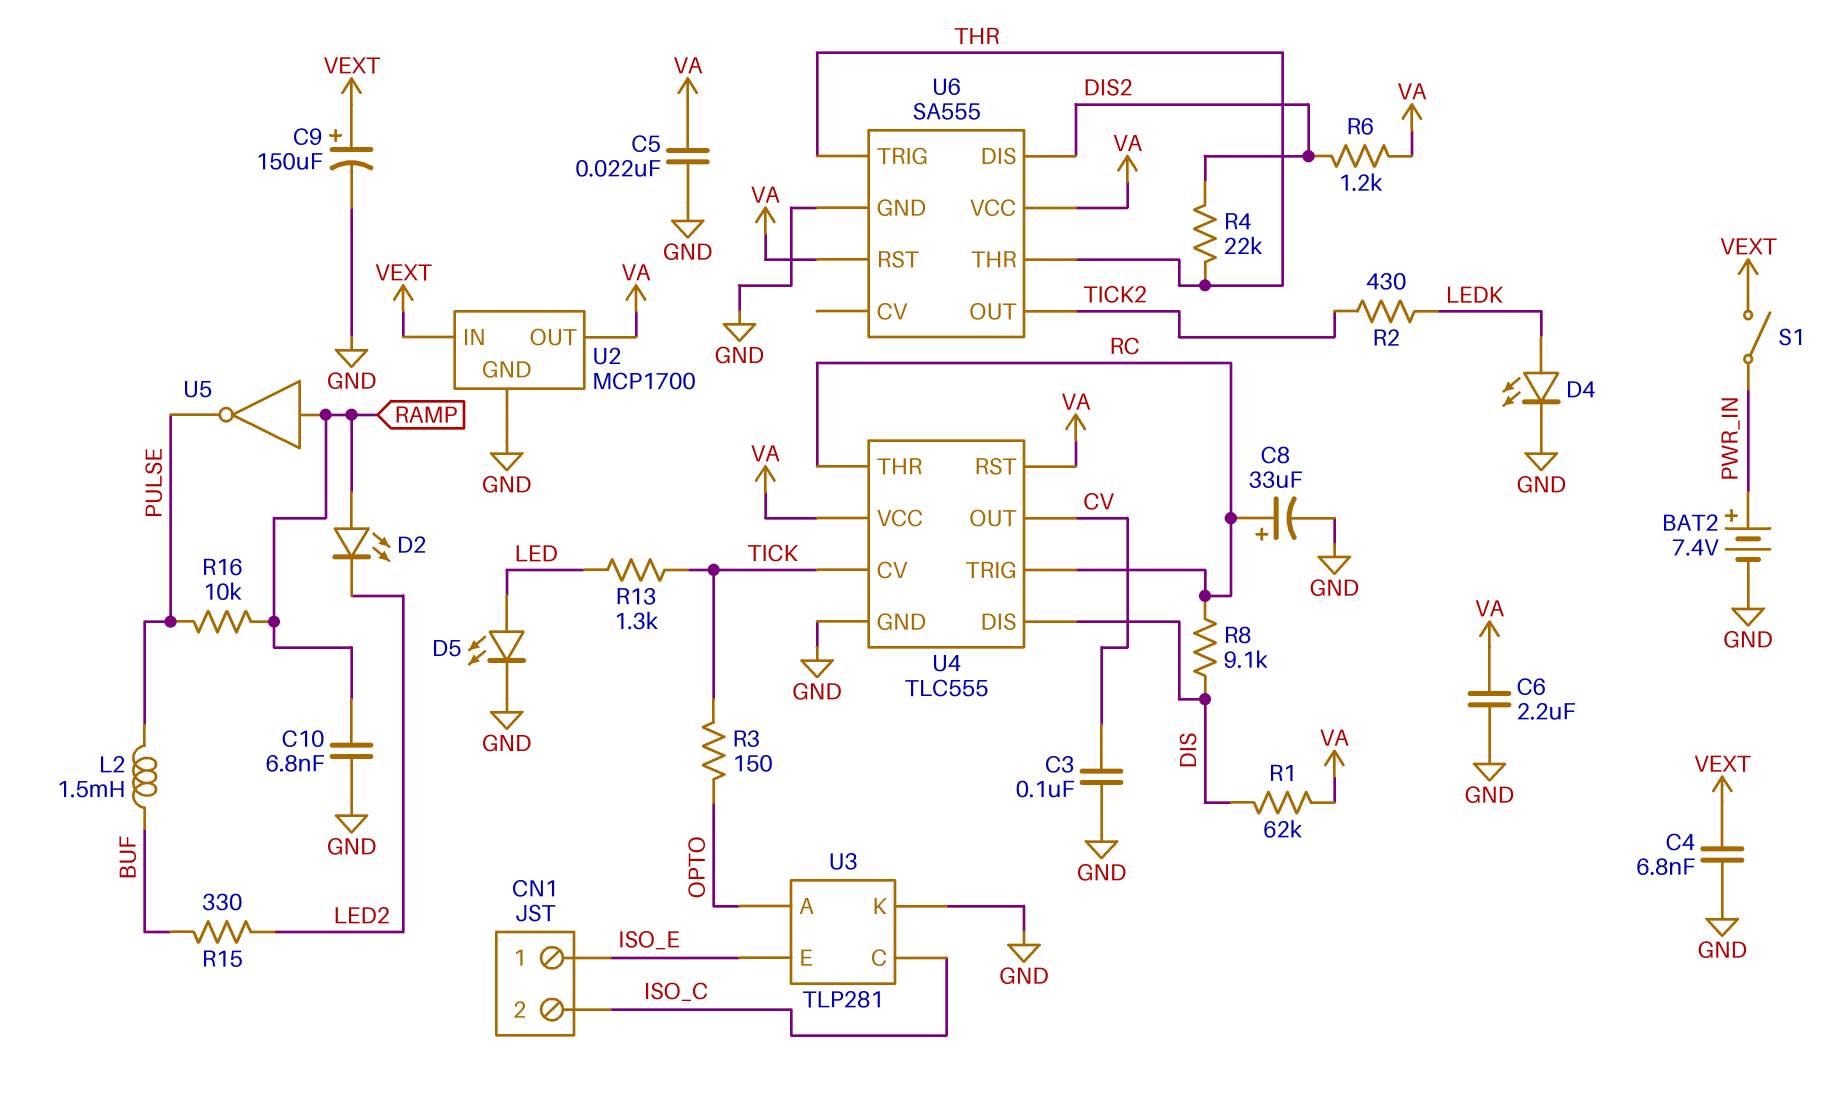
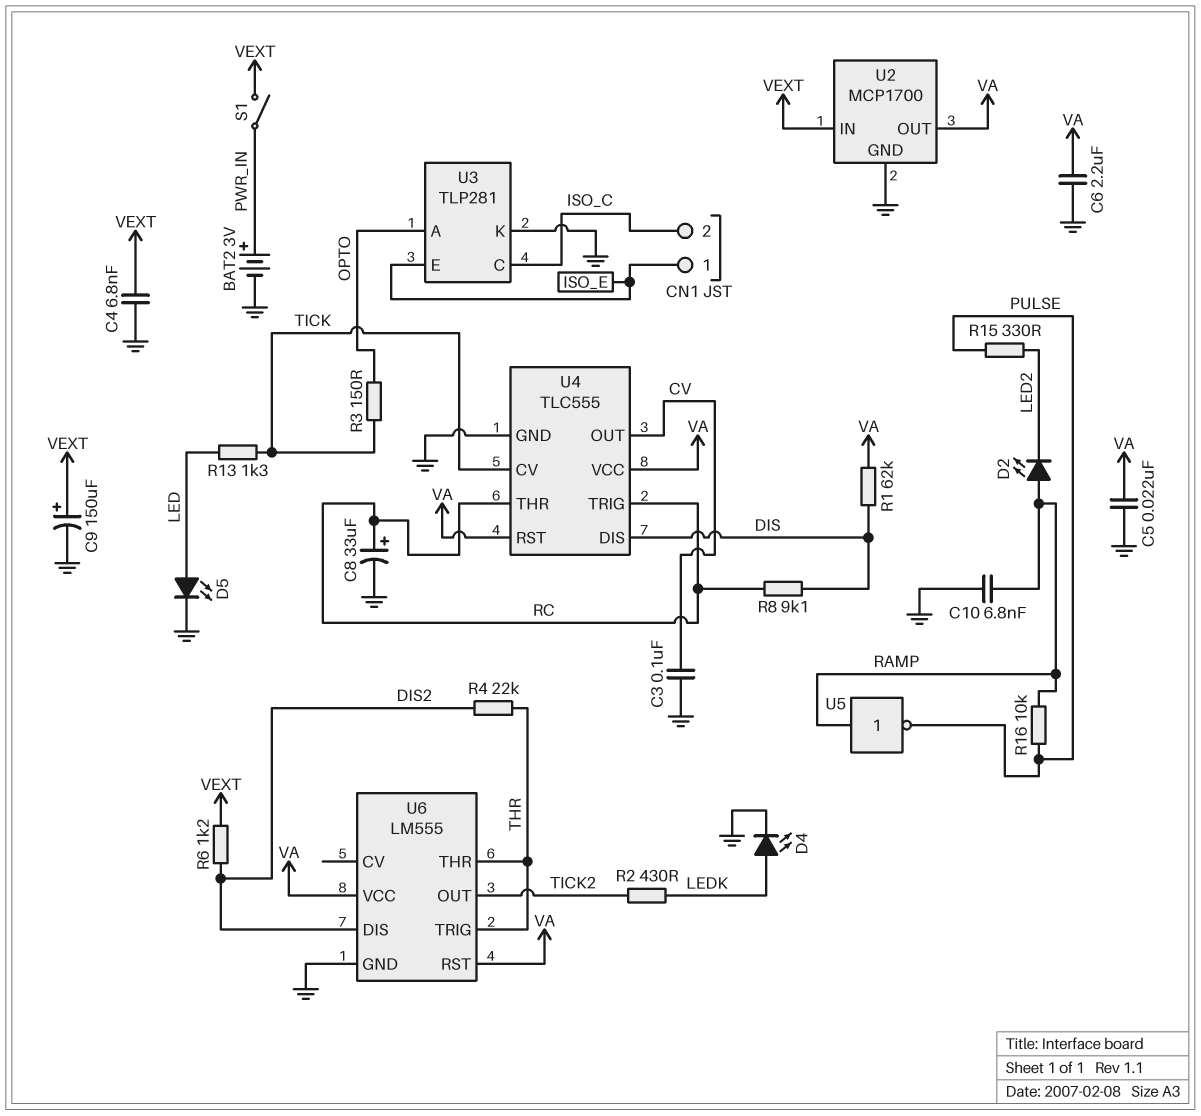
BAT2: 7.4V (plus PWR_IN, minus GND) -> 3V (plus PWR_IN, minus GND)
L2: 1.5mH (BUF, PULSE) -> none
R6: 1.2k (DIS2, VA) -> 1.2k (DIS2, VEXT)
R15: 330 (BUF, LED2) -> 330 (LED2, PULSE)
U6: SA555 -> LM555

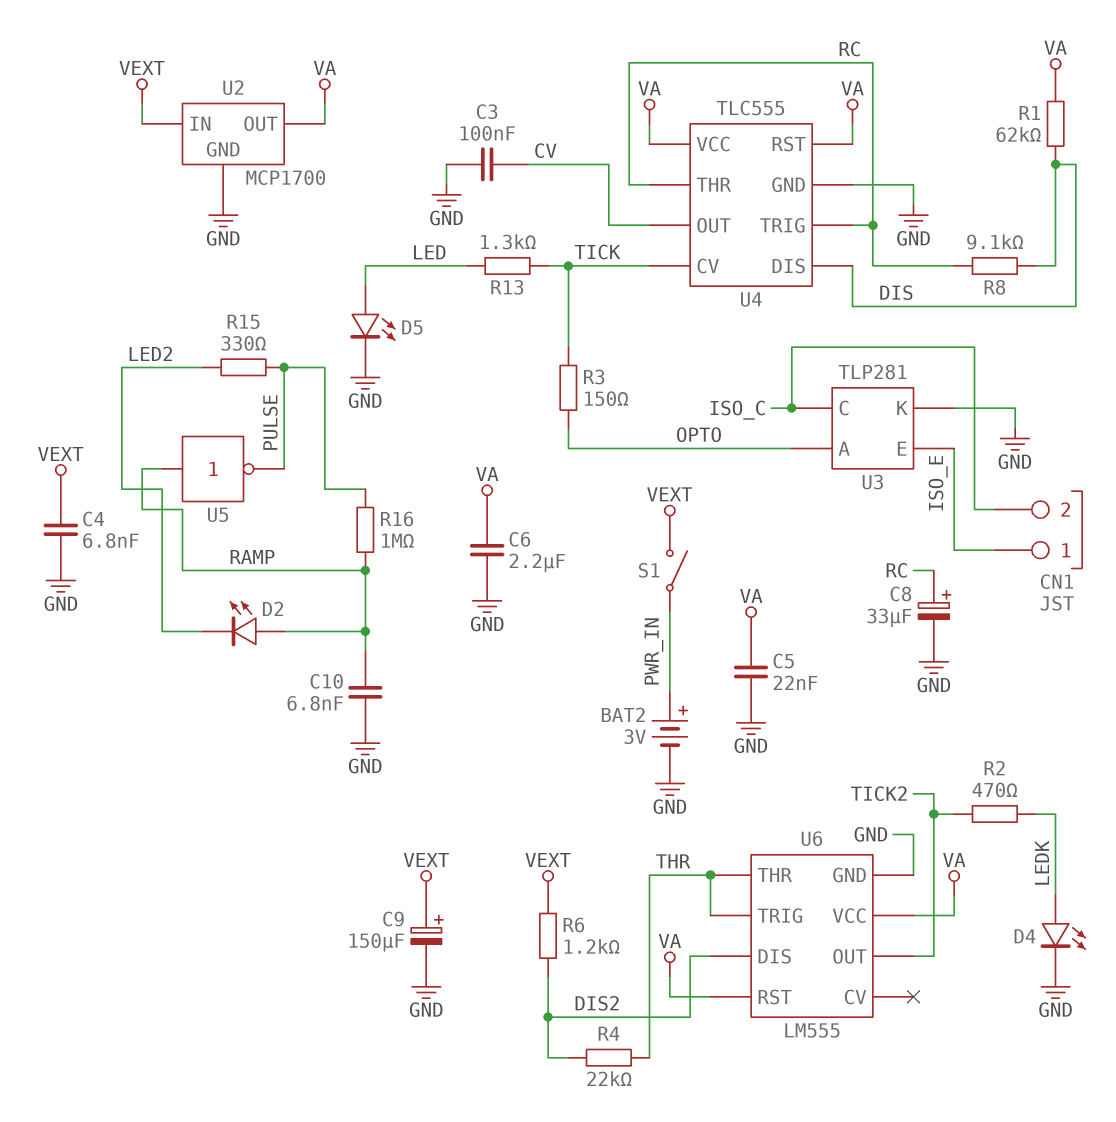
R2: 430 (LEDK, TICK2) -> 470 (LEDK, TICK2)
R16: 10k (PULSE, RAMP) -> 1M (PULSE, RAMP)

